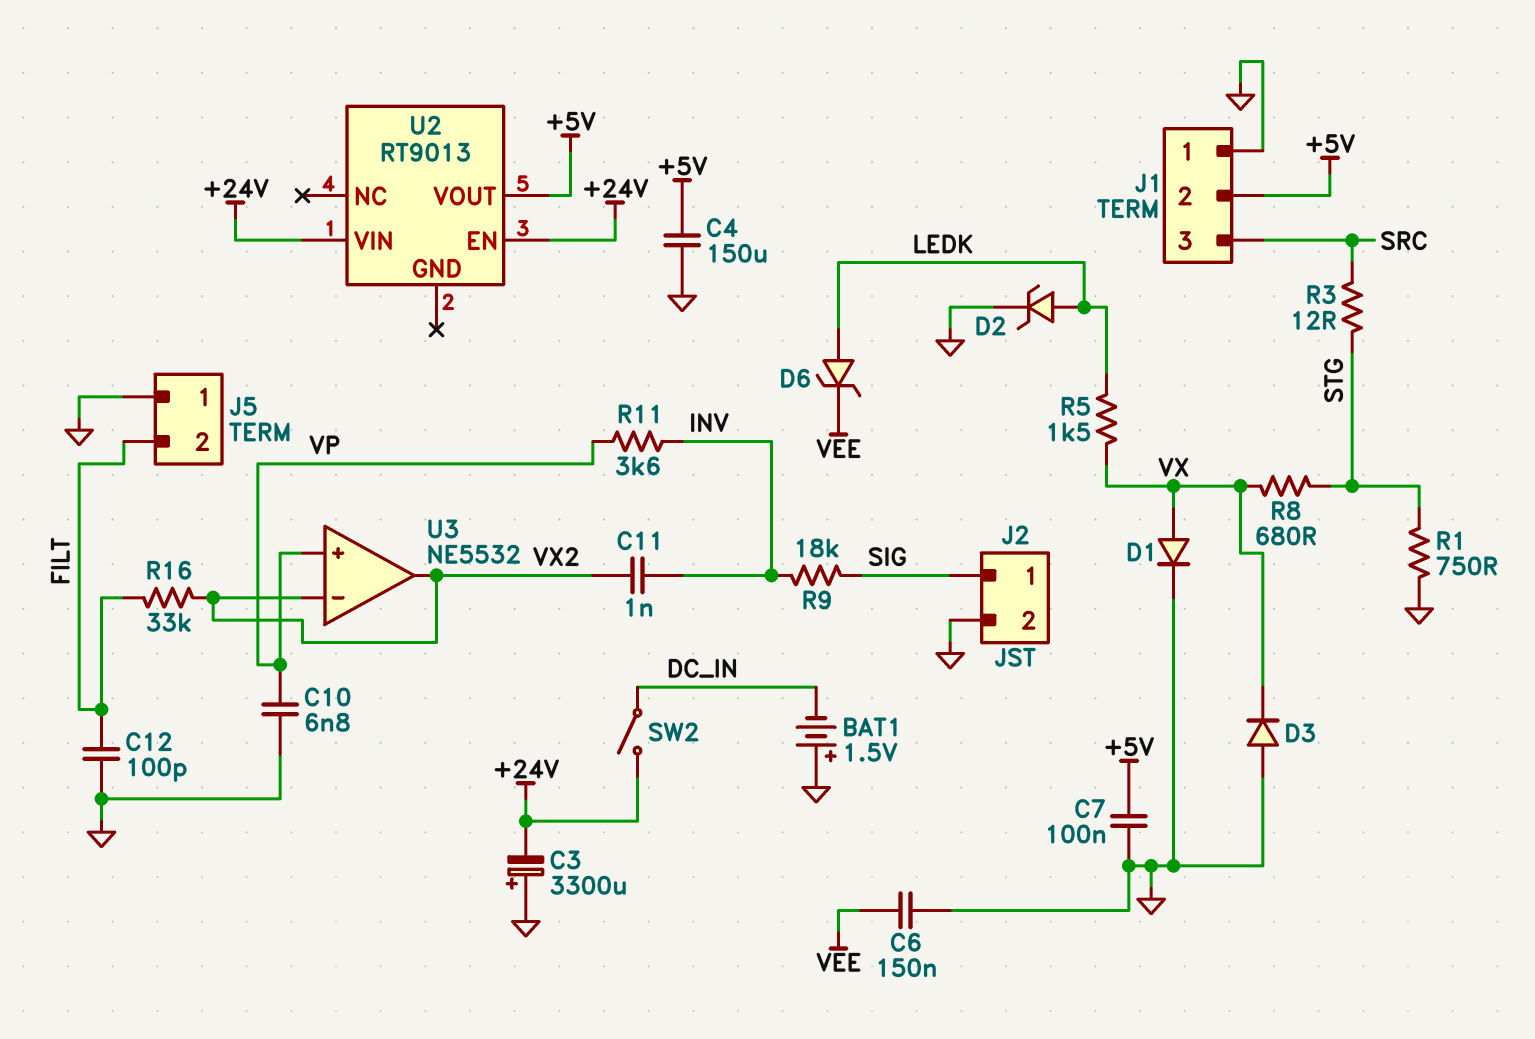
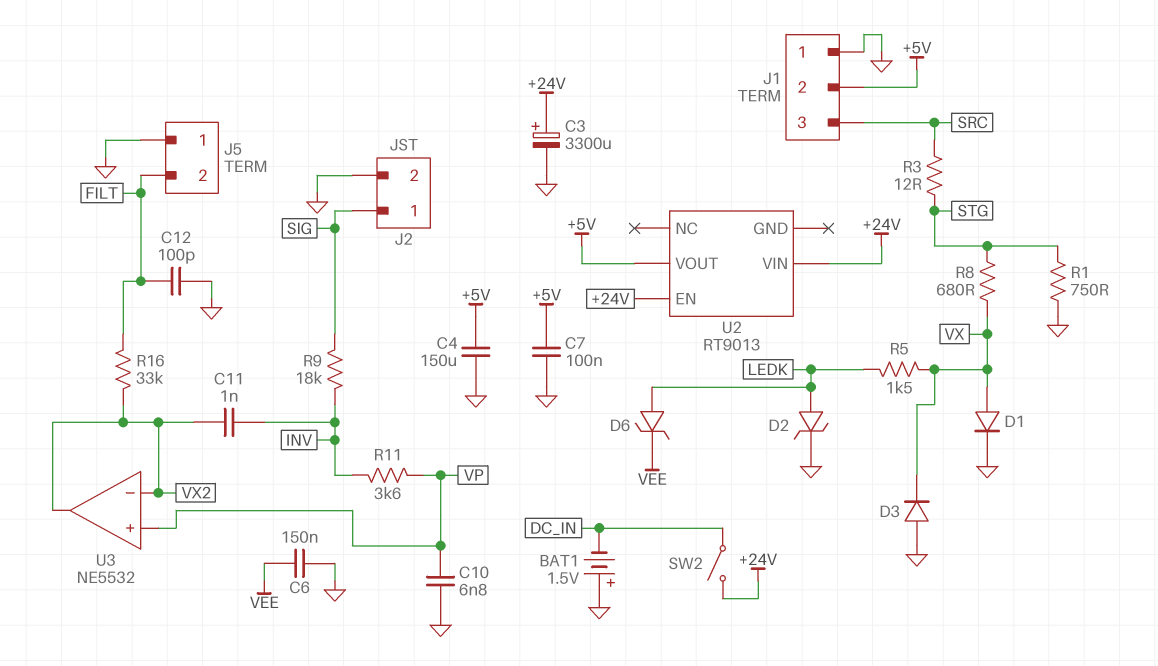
C3: 3300uF (plus GND, minus +24V) -> 3300uF (plus +24V, minus GND)

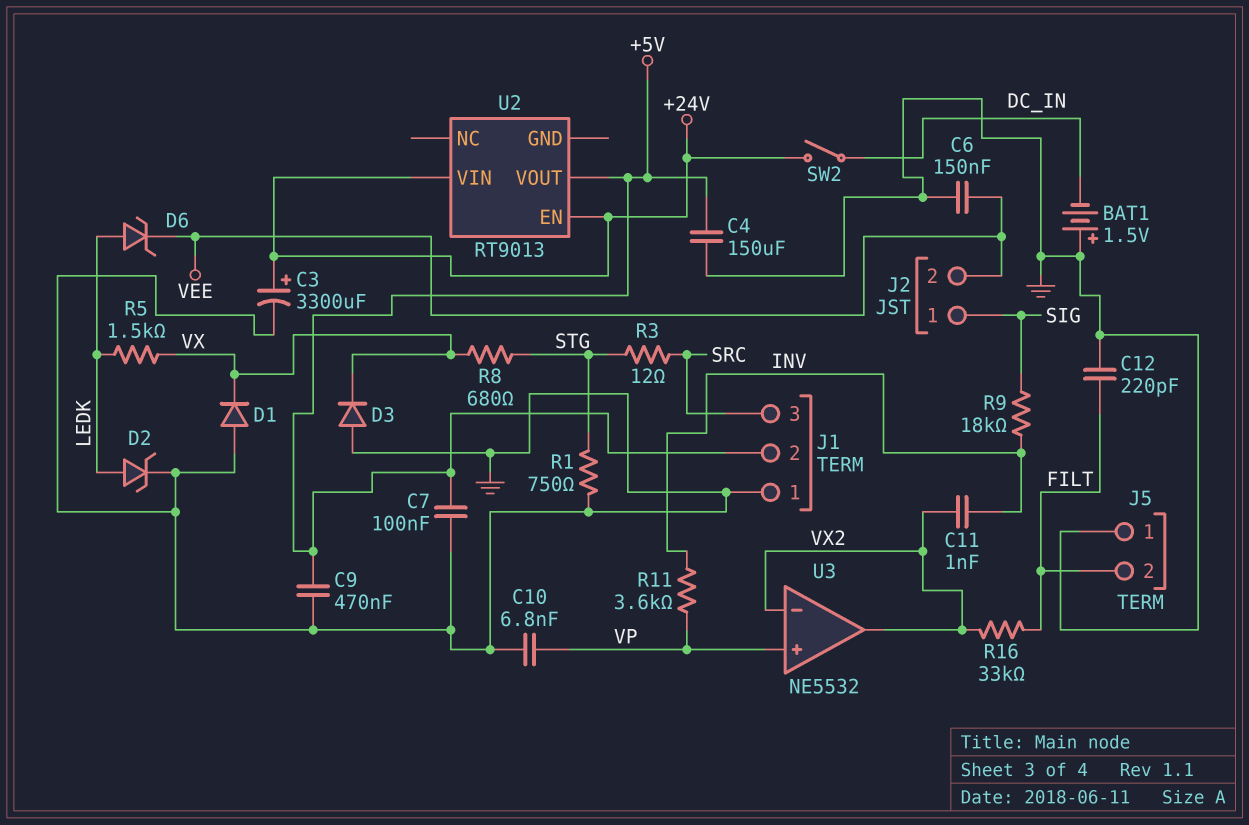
C9: none -> 470nF (+5V, GND)
C12: 100pF (FILT, GND) -> 220pF (FILT, GND)
D1: diode (A VX, K GND) -> diode (A GND, K VX)
J2 pin 2: GND -> VEE

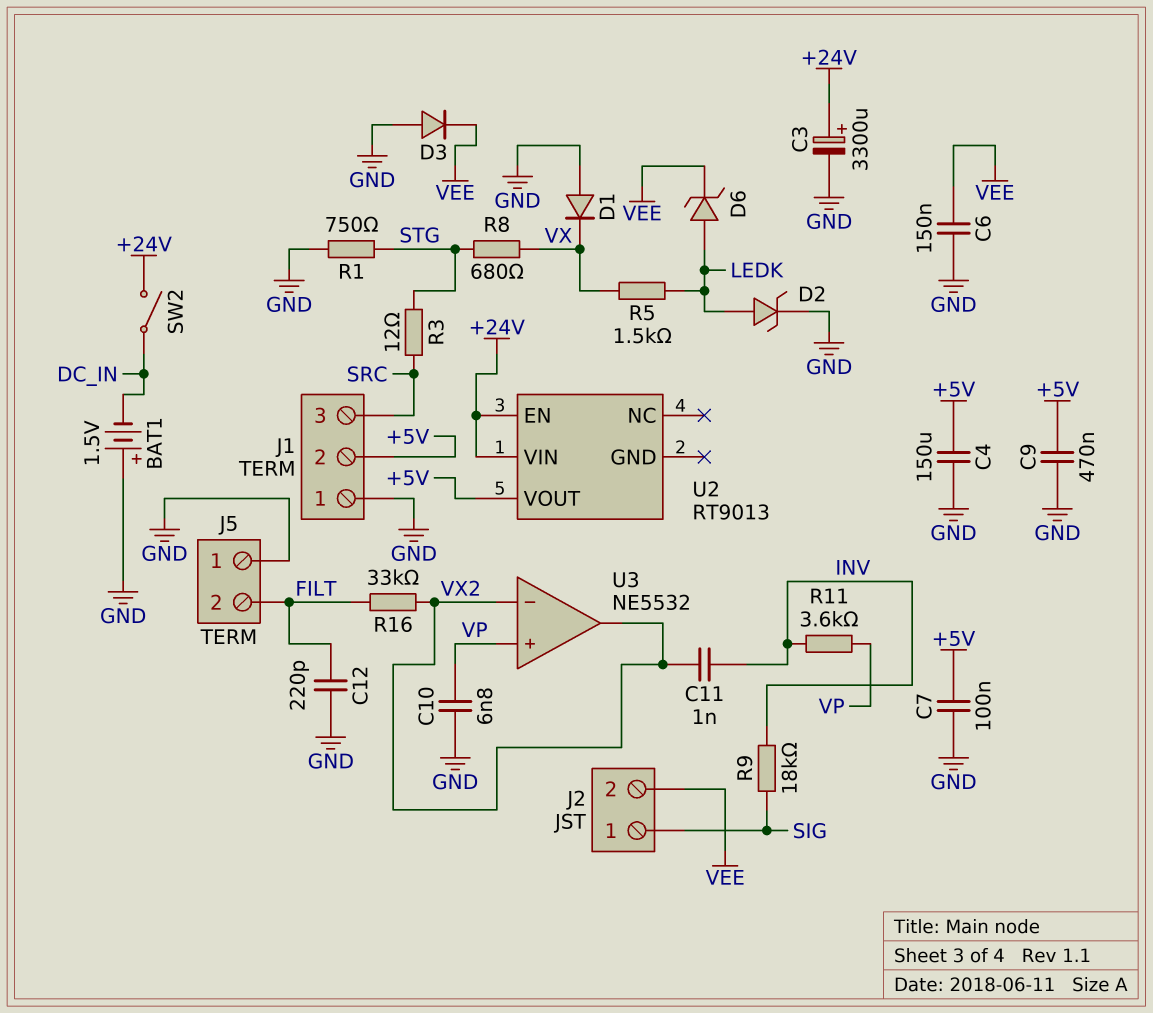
D3: diode (A GND, K VX) -> diode (A GND, K VEE)

